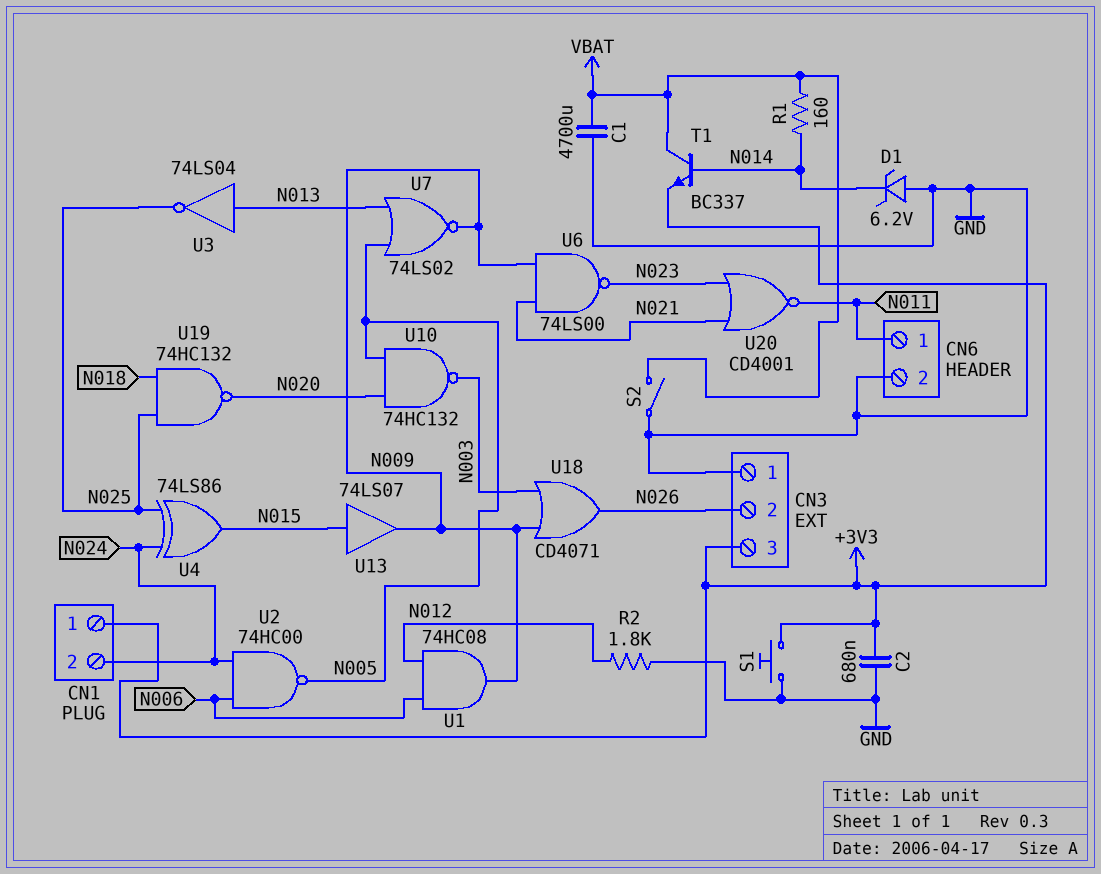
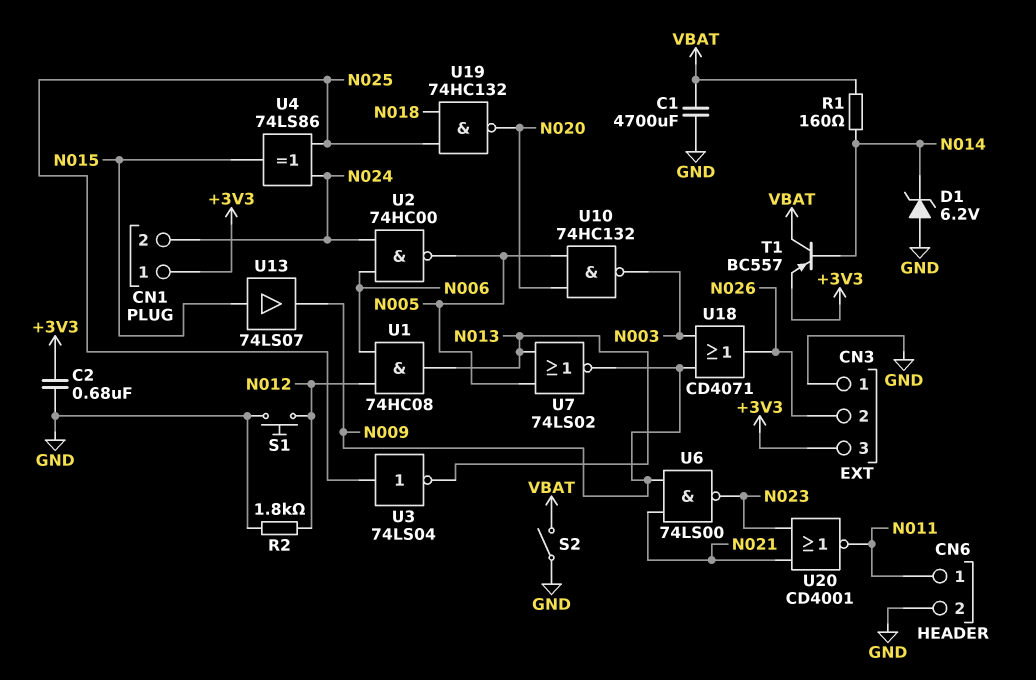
S1: button (+3V3, GND) -> button (GND, N012)
T1: NPN BC337 (B N014, C VBAT, E +3V3) -> PNP BC557 (B N014, C VBAT, E +3V3)
U1: AND 74HC08 (in N006, in N012, out N009) -> AND 74HC08 (in N006, in N012, out N013)
U3: NOT 74LS04 (in N013, out N025) -> NOT 74LS04 (in N025, out N013)

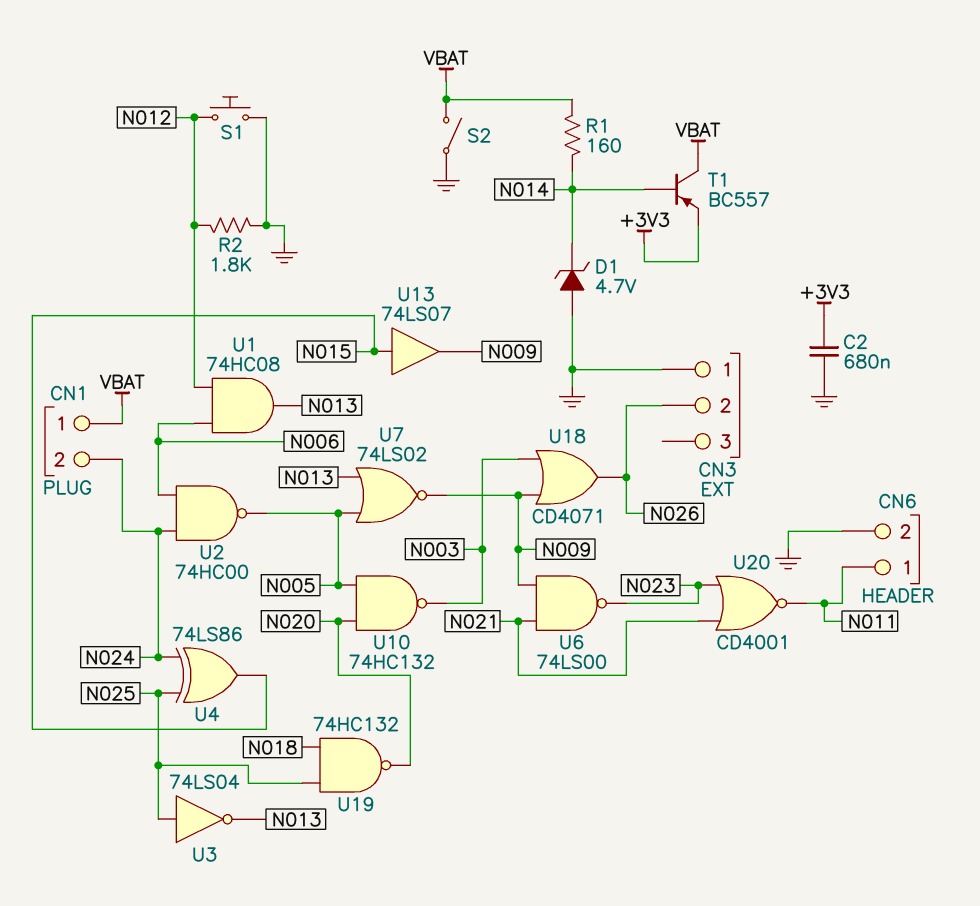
C1: 4700uF (GND, VBAT) -> none
CN1 pin 1: +3V3 -> VBAT
CN3 pin 3: +3V3 -> none
D1: zener 6.2V (A GND, K N014) -> zener 4.7V (A GND, K N014)

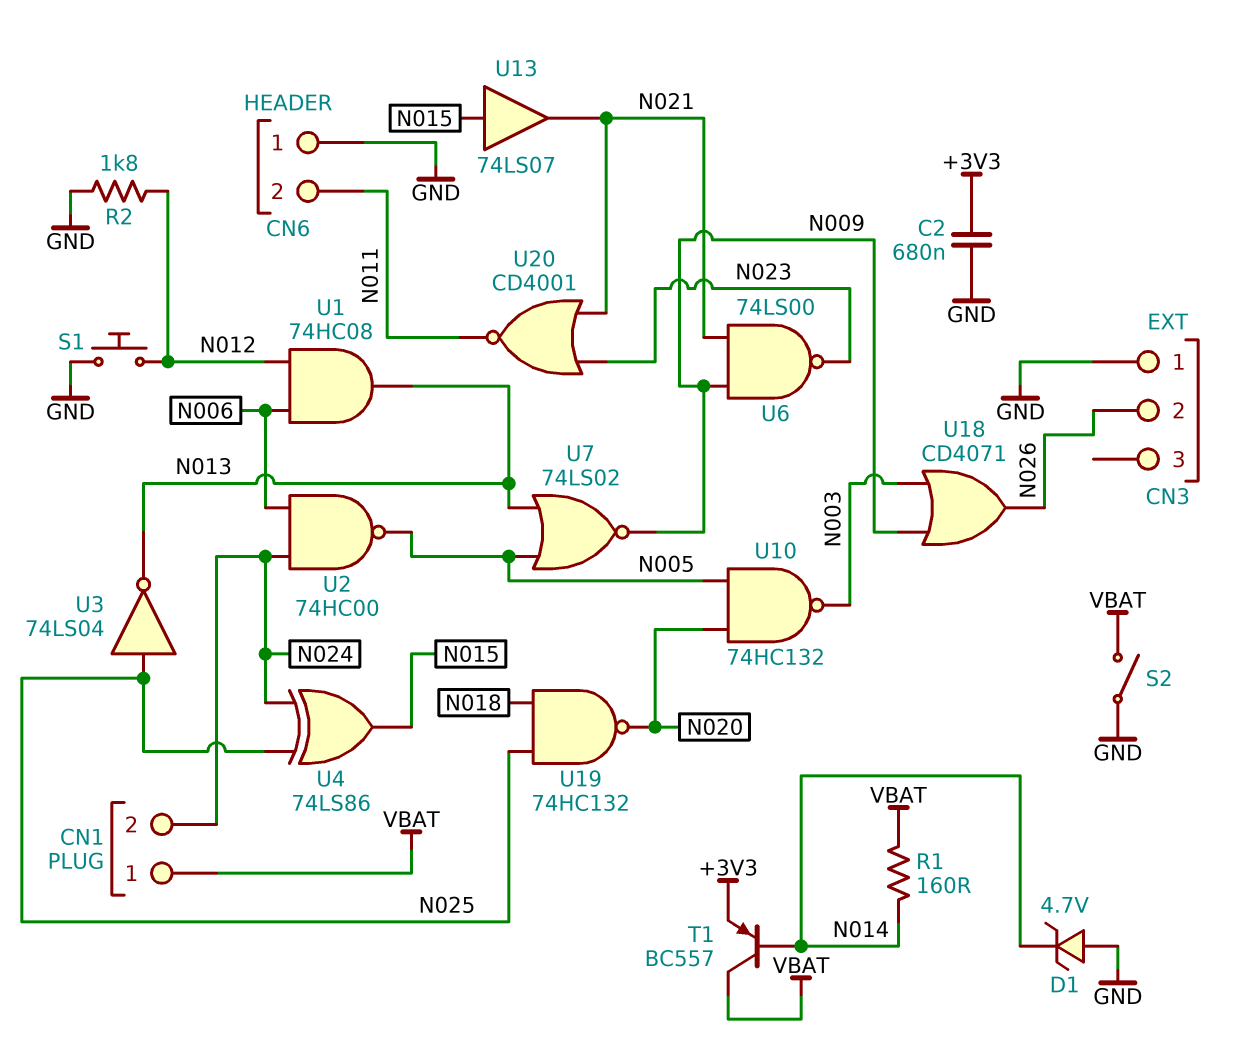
CN6 pin 1: N011 -> GND
CN6 pin 2: GND -> N011
U13: buffer 74LS07 (in N015, out N009) -> buffer 74LS07 (in N015, out N021)

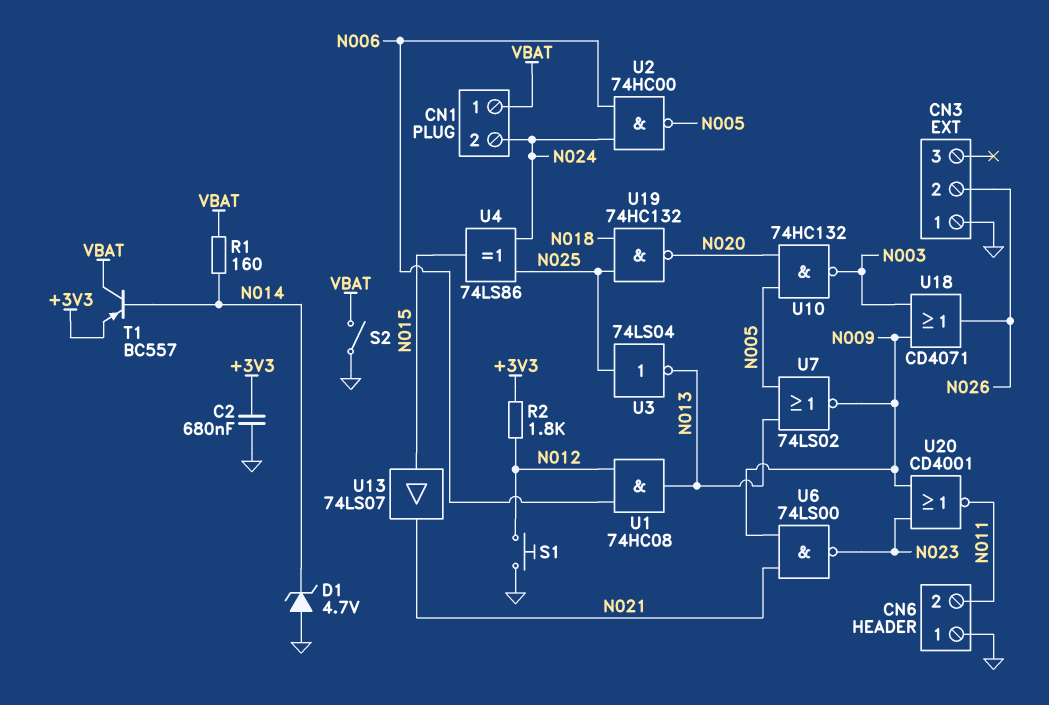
R2: 1.8k (GND, N012) -> 1.8k (+3V3, N012)
U20: NOR CD4001 (in N021, in N023, out N011) -> NOR CD4001 (in N009, in N023, out N011)

